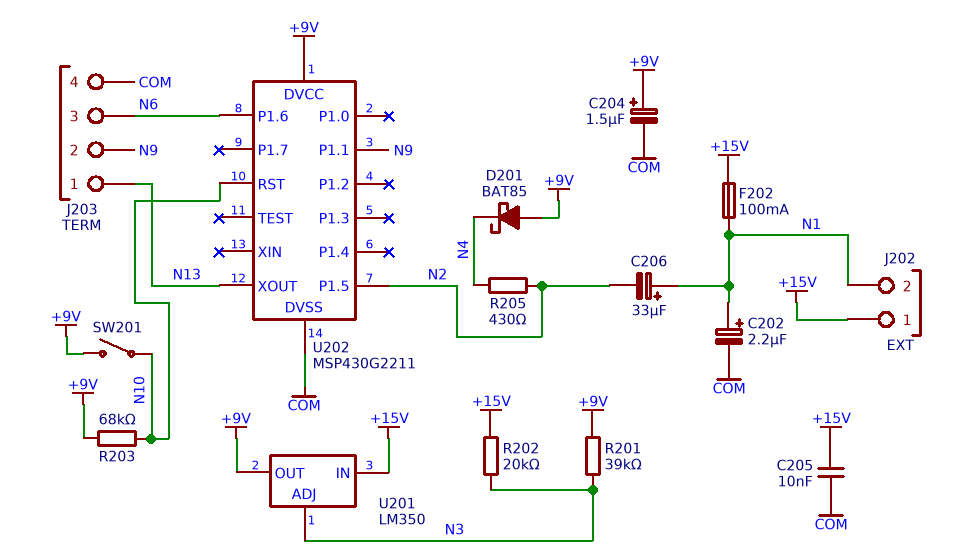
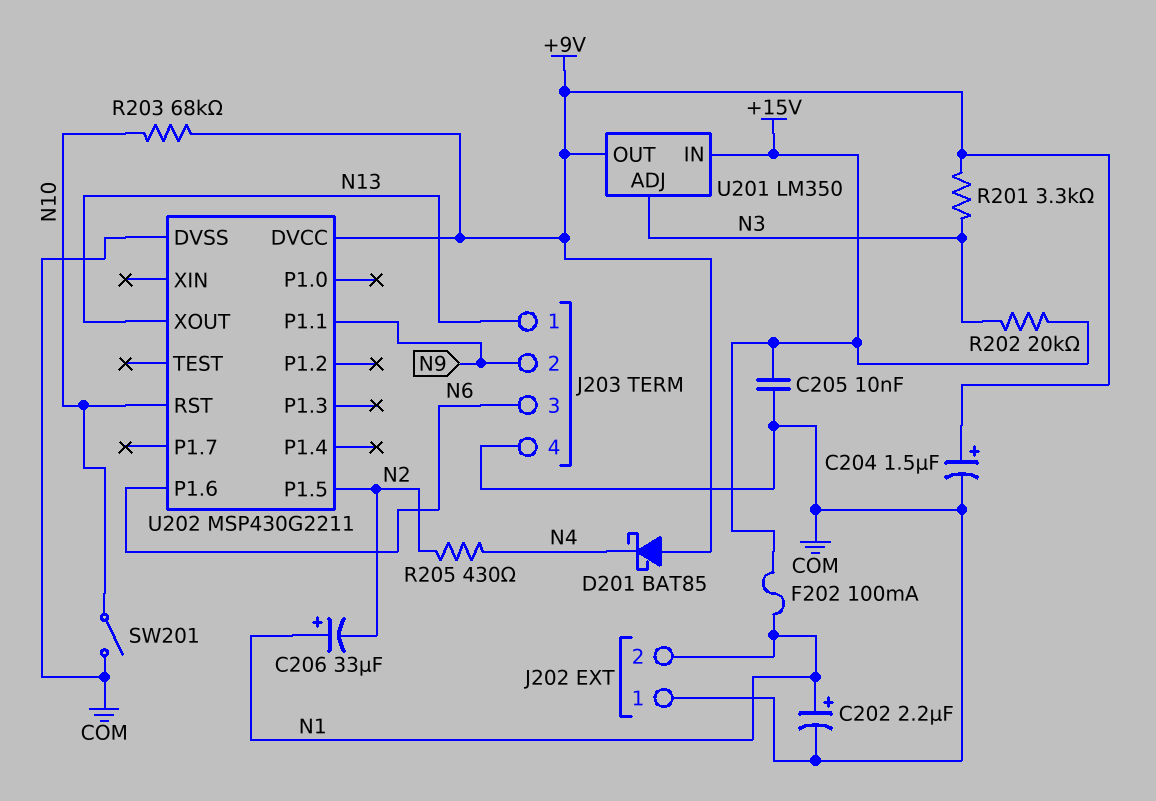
J202 pin 1: +15V -> COM
R201: 39k (+9V, N3) -> 3.3k (+9V, N3)
SW201: switch (+9V, N10) -> switch (COM, N10)

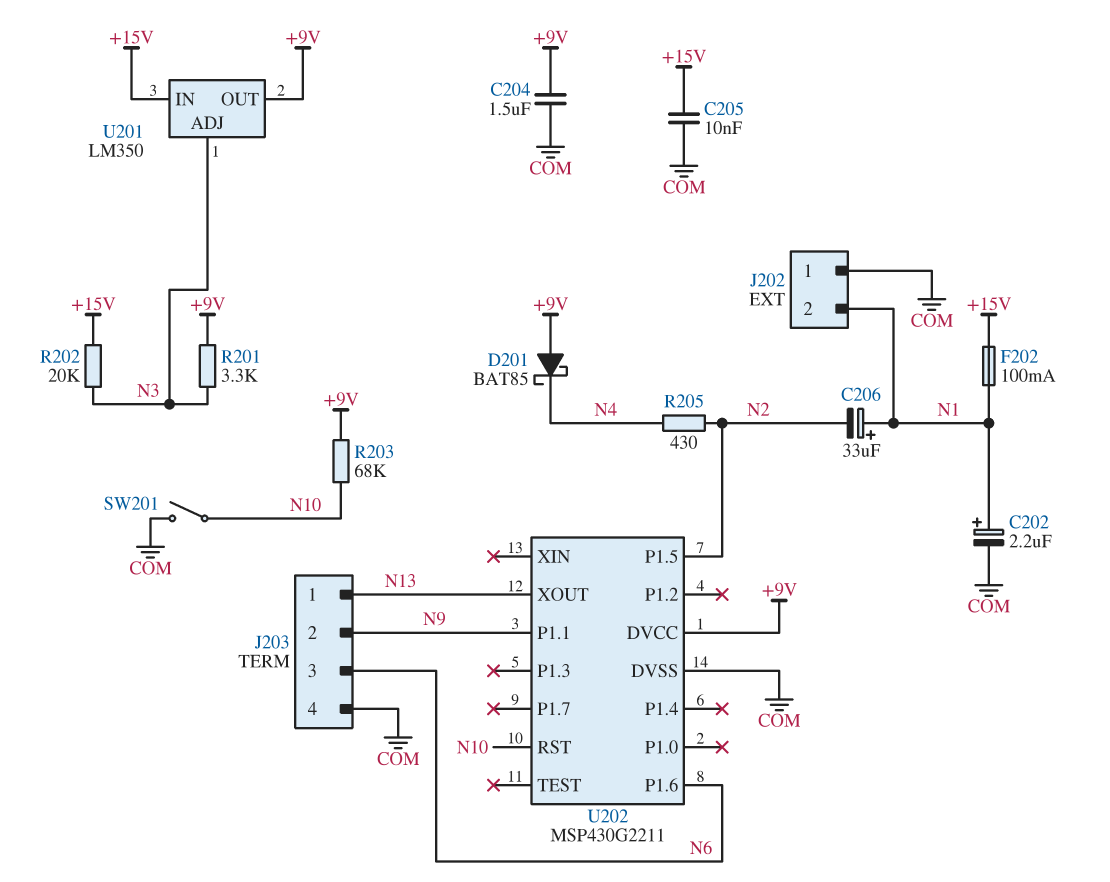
C204: 1.5uF (plus +9V, minus COM) -> 1.5uF (+9V, COM)

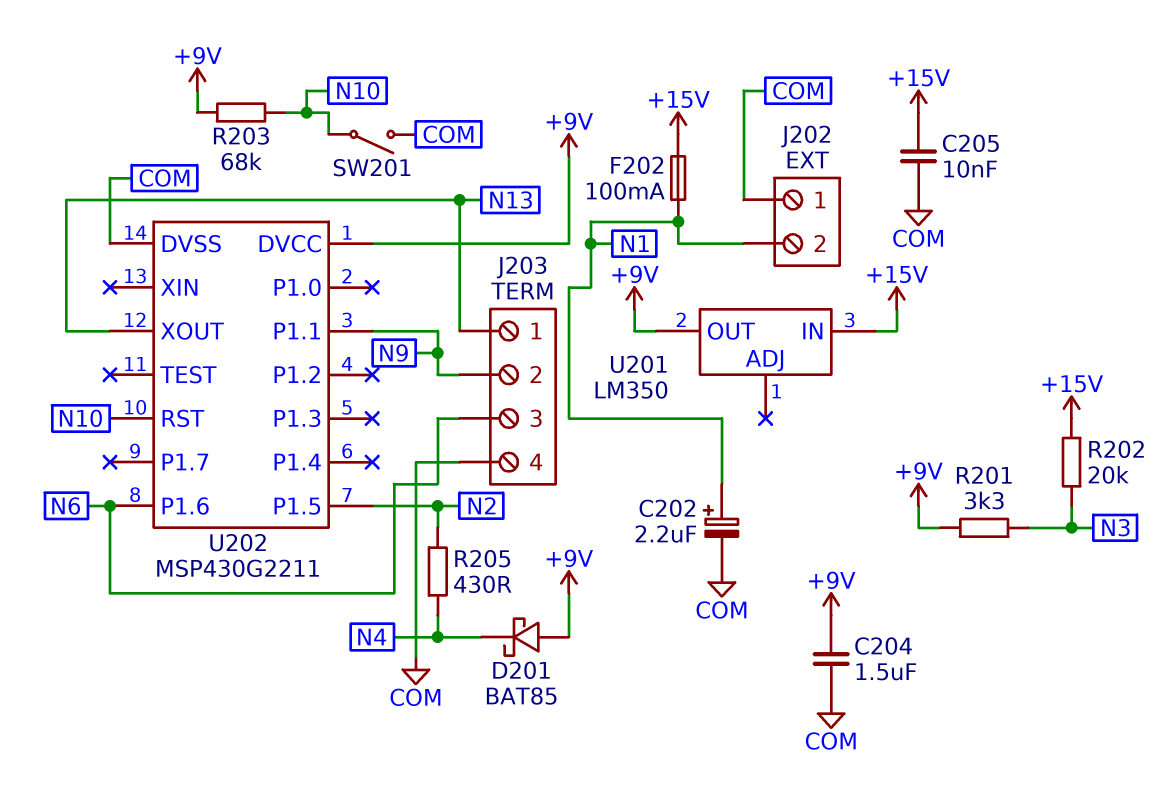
C206: 33uF (plus N1, minus N2) -> none
U201 pin ADJ: N3 -> none

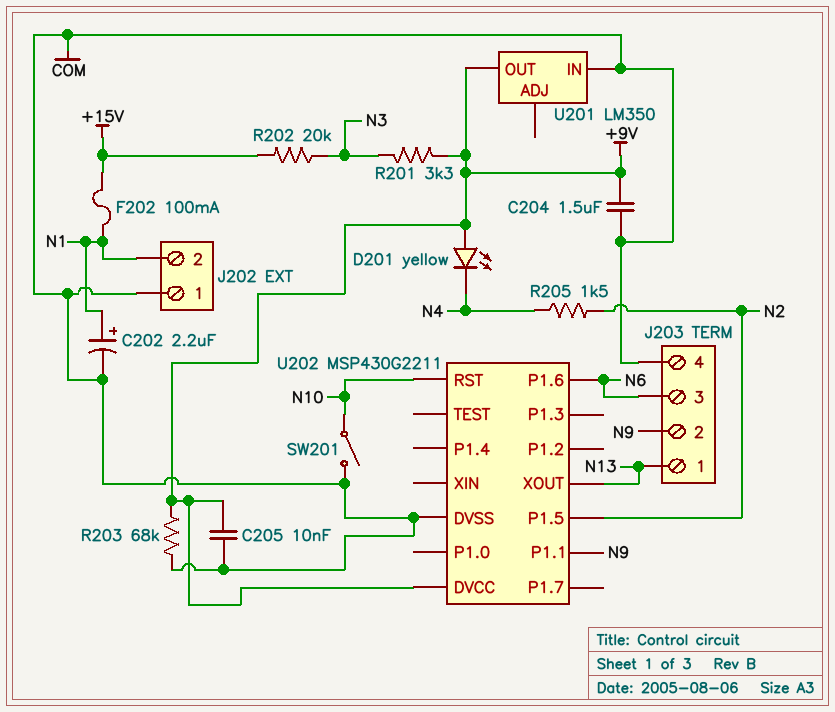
C205: 10nF (+15V, COM) -> 10nF (+9V, COM)
D201: schottky BAT85 (A +9V, K N4) -> LED yellow (A +9V, K N4)
R203: 68k (+9V, N10) -> 68k (+9V, COM)
R205: 430 (N2, N4) -> 1.5k (N2, N4)
U201 pin IN: +15V -> COM

